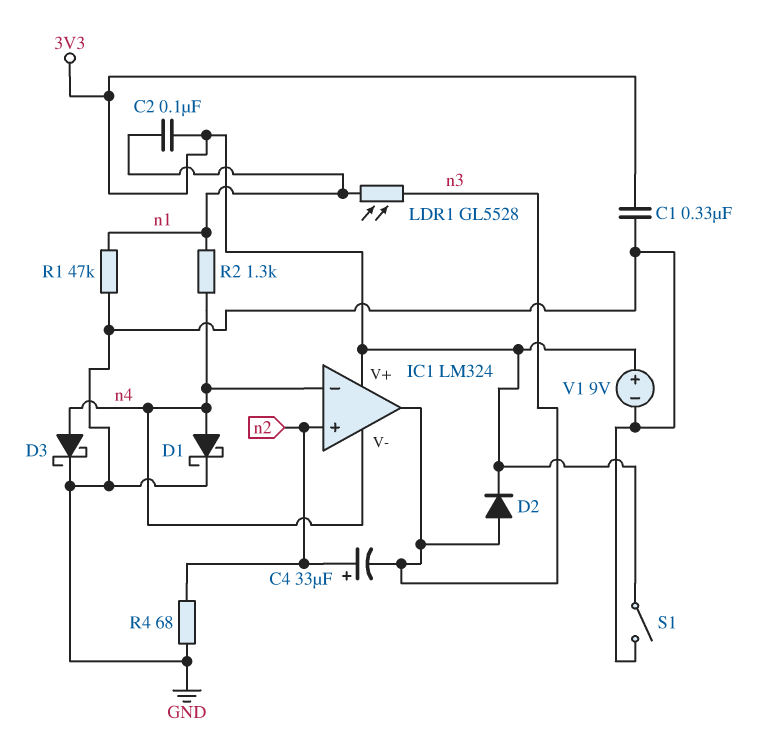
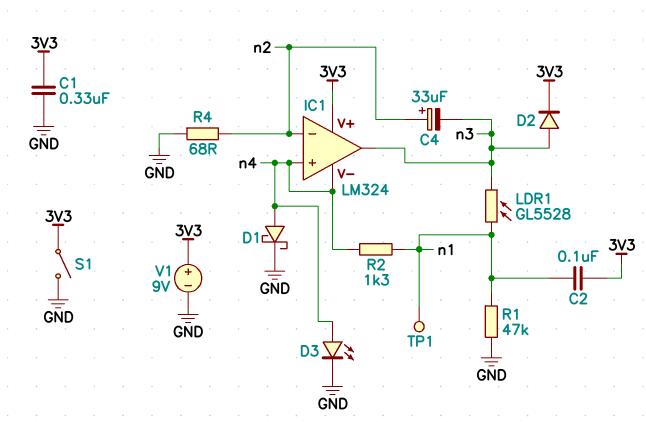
D3: schottky (A n4, K GND) -> LED (A n4, K GND)
IC1 pin in+: n2 -> n4
IC1 pin in-: n4 -> n2
TP1: none -> test point (n1)

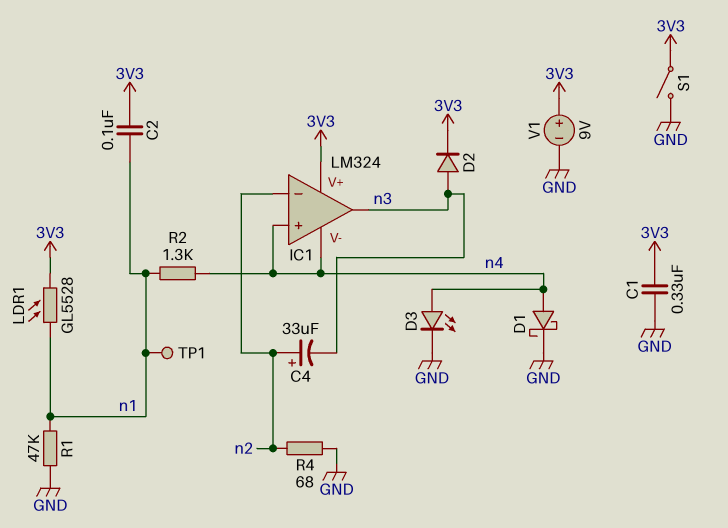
LDR1: GL5528 (n1, n3) -> GL5528 (3V3, n1)

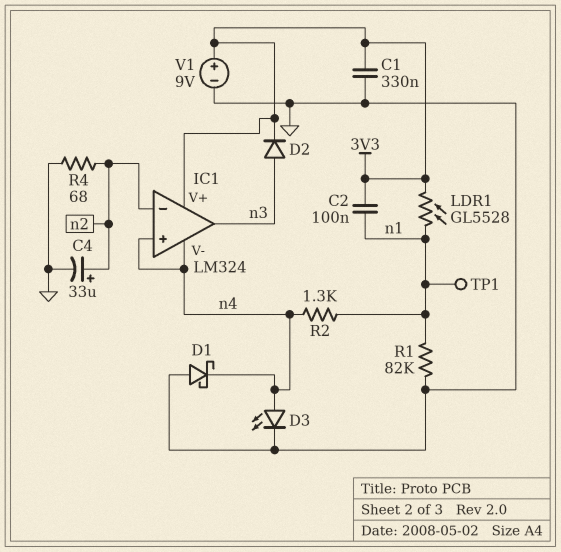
C4: 33uF (plus n2, minus n3) -> 33uF (plus n2, minus GND)
D1: schottky (A n4, K GND) -> schottky (A GND, K n4)
R1: 47k (GND, n1) -> 82k (GND, n1)
S1: switch (3V3, GND) -> none

